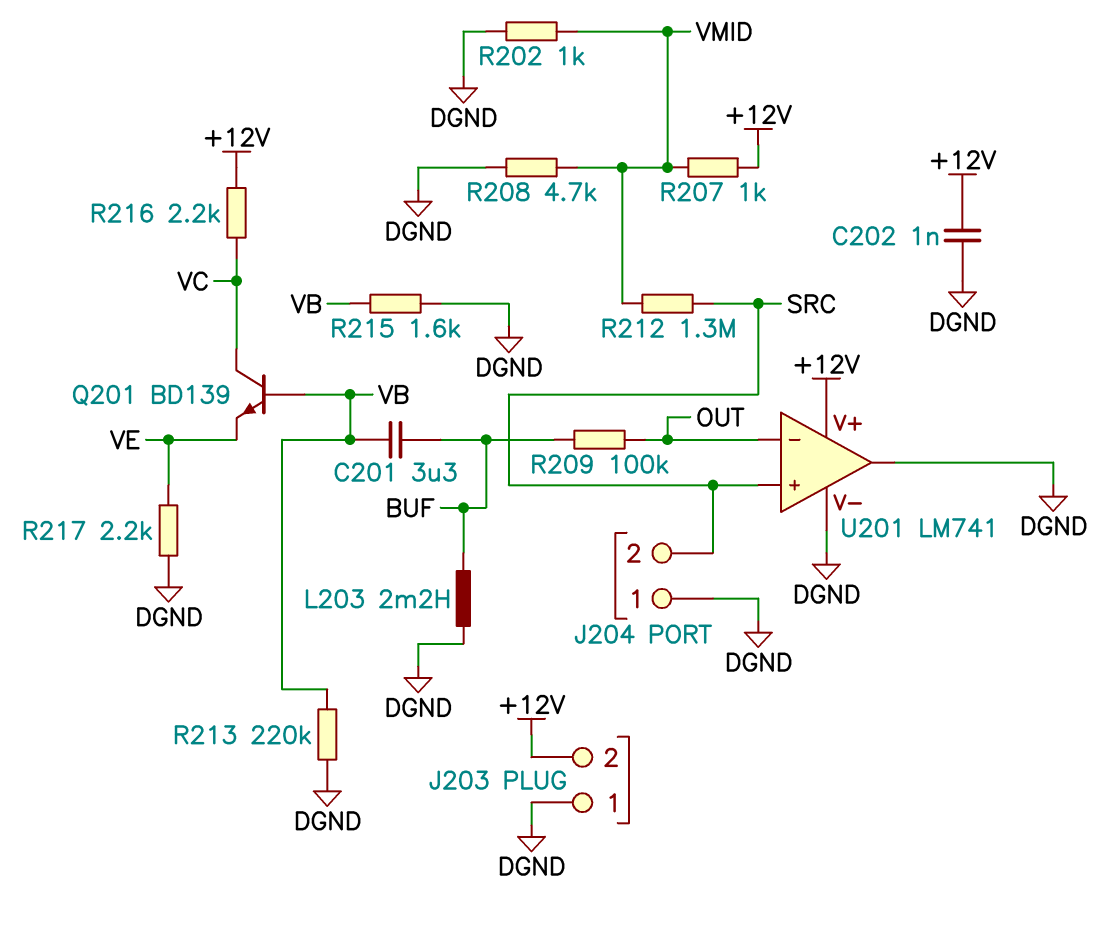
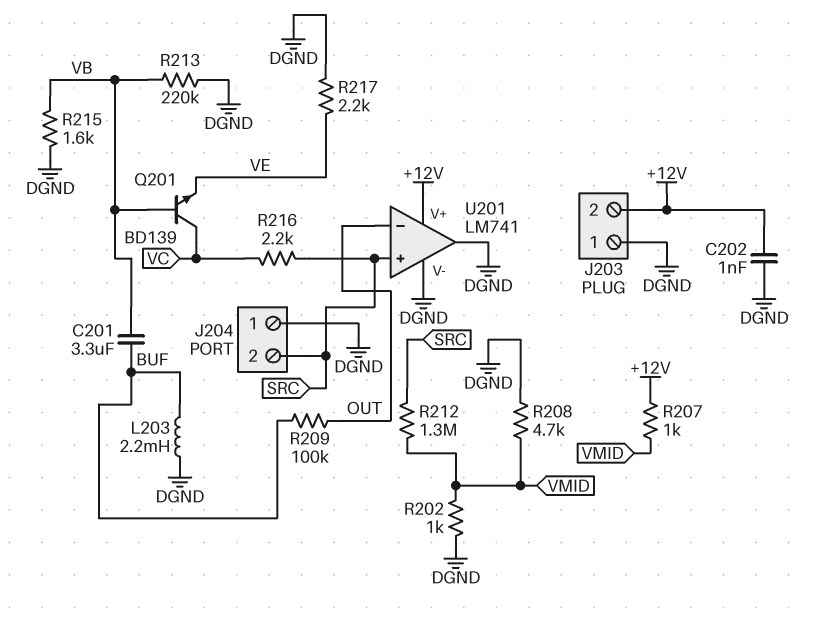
R216: 2.2k (+12V, VC) -> 2.2k (SRC, VC)

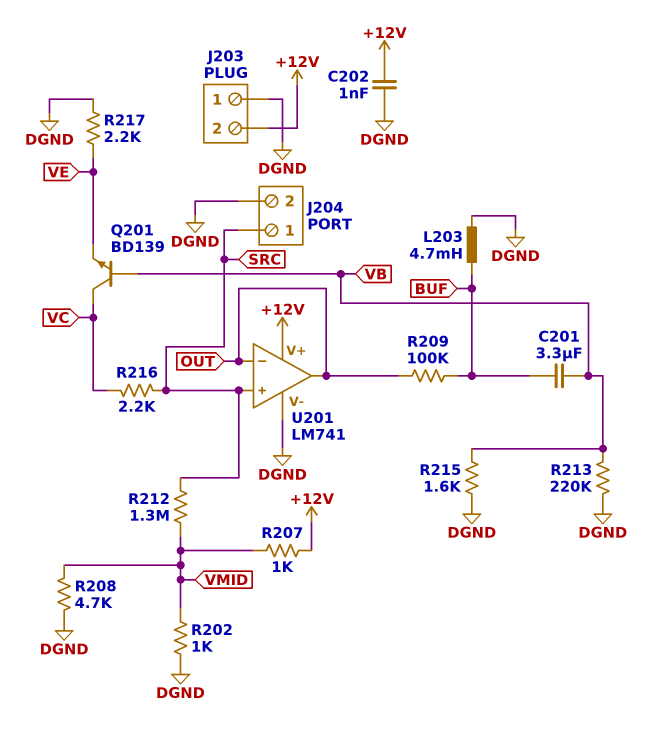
J204 pin 1: DGND -> SRC
J204 pin 2: SRC -> DGND
L203: 2.2mH (BUF, DGND) -> 4.7mH (BUF, DGND)
U201 pin out: DGND -> OUT

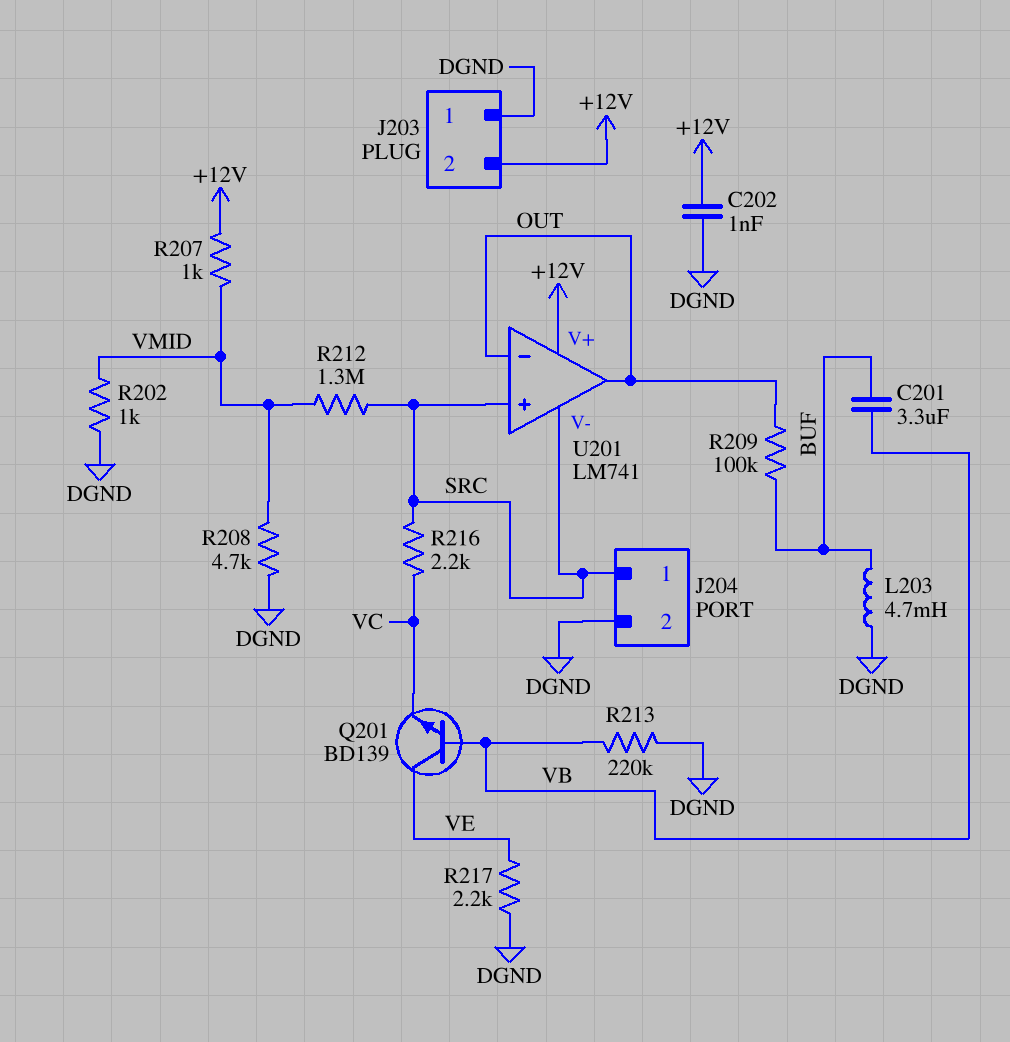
Q201: NPN BD139 (B VB, C VC, E VE) -> NPN BD139 (B VB, C VE, E VC)
R215: 1.6k (DGND, VB) -> none
U201 pin V-: DGND -> SRC

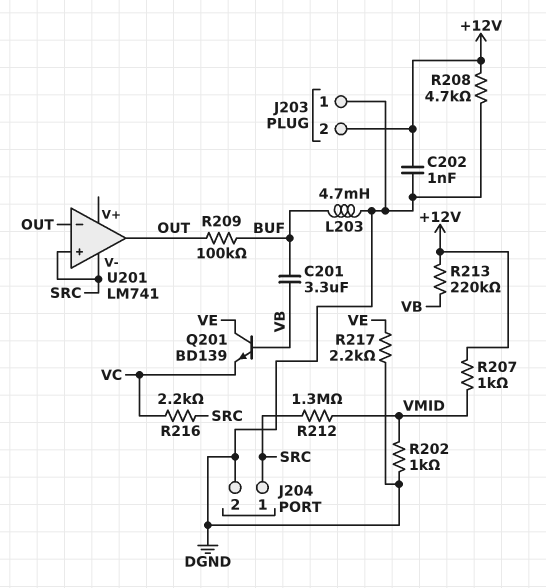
R208: 4.7k (DGND, VMID) -> 4.7k (+12V, DGND)
R213: 220k (DGND, VB) -> 220k (+12V, VB)
U201 pin V+: +12V -> none

